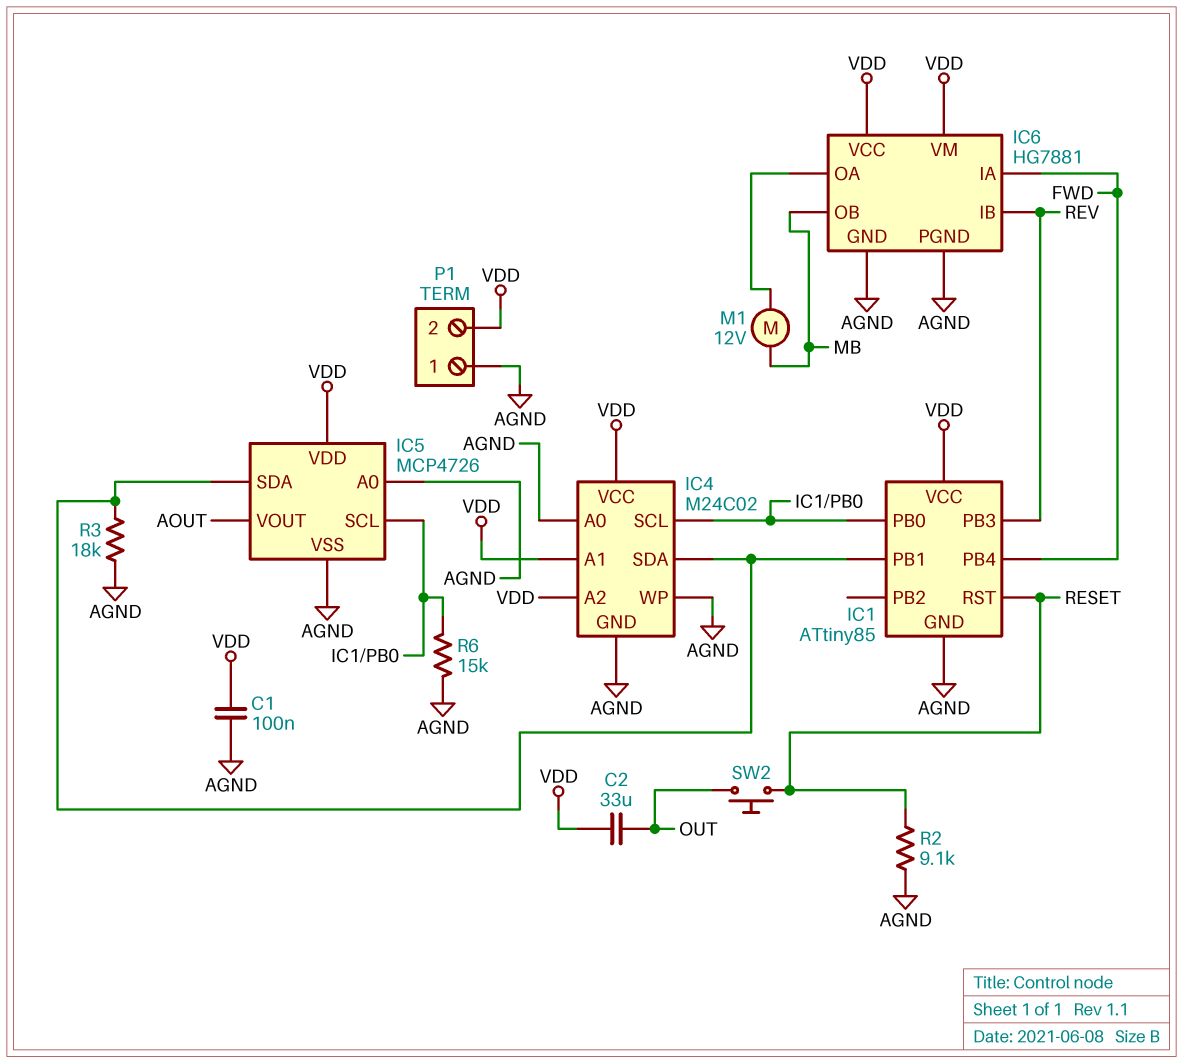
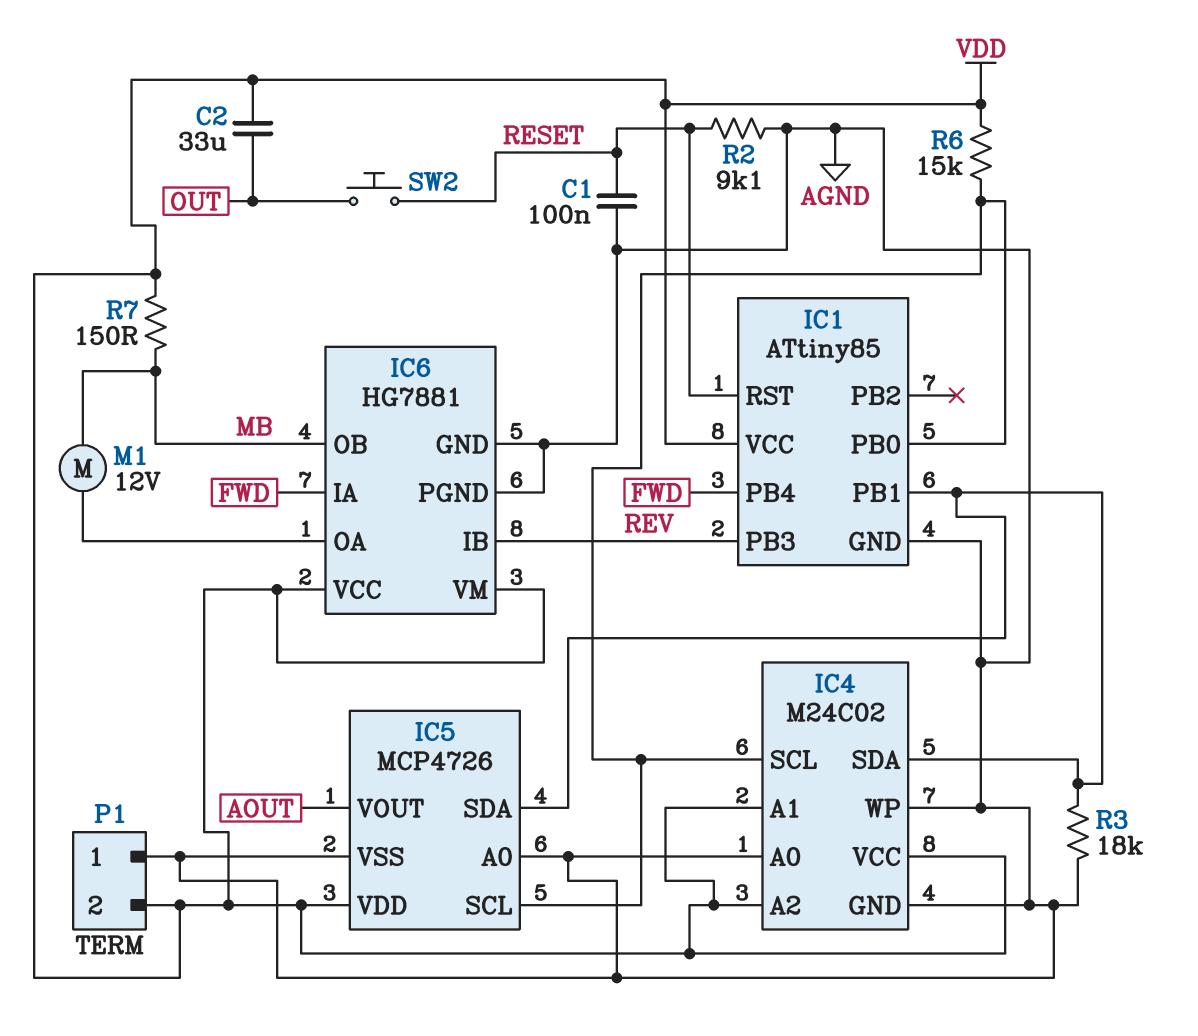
C1: 100nF (AGND, VDD) -> 100nF (AGND, RESET)
R6: 15k (AGND, IC1/PB0) -> 15k (IC1/PB0, VDD)
R7: none -> 150 (MB, VDD)

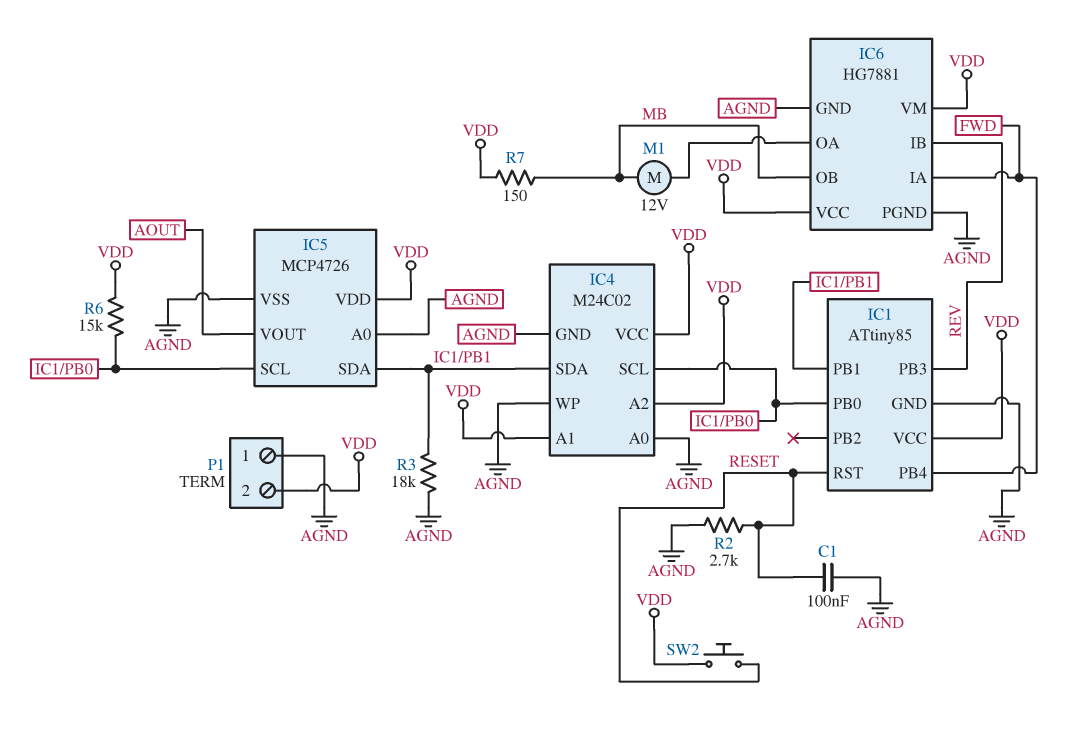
C2: 33uF (OUT, VDD) -> none
R2: 9.1k (AGND, RESET) -> 2.7k (AGND, RESET)
SW2: button (OUT, RESET) -> button (RESET, VDD)

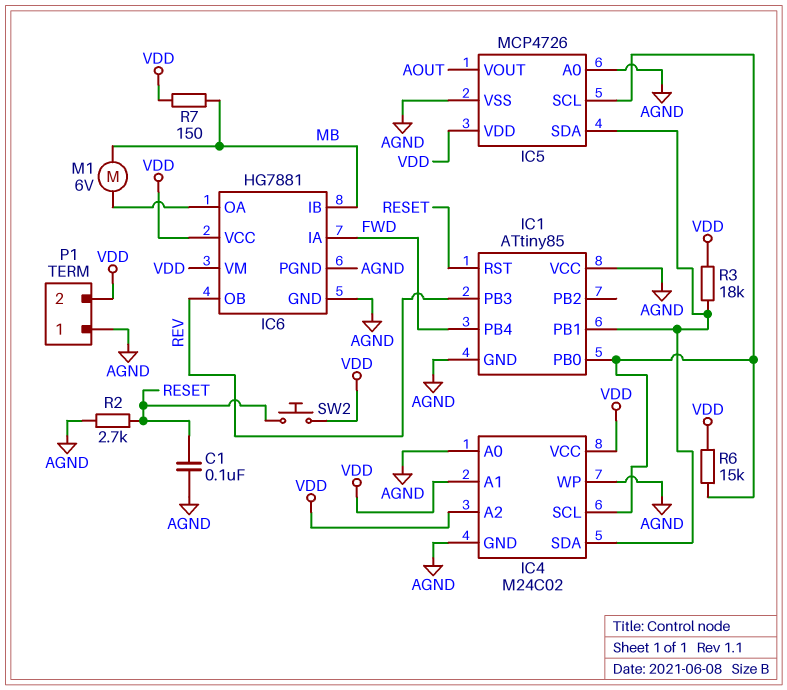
IC1 pin VCC: VDD -> AGND
IC6 pin IB: REV -> MB
IC6 pin OB: MB -> REV
M1: motor 12V (IC6/OA, MB) -> motor 6V (IC6/OA, MB)
R3: 18k (AGND, IC1/PB1) -> 18k (IC1/PB1, VDD)

